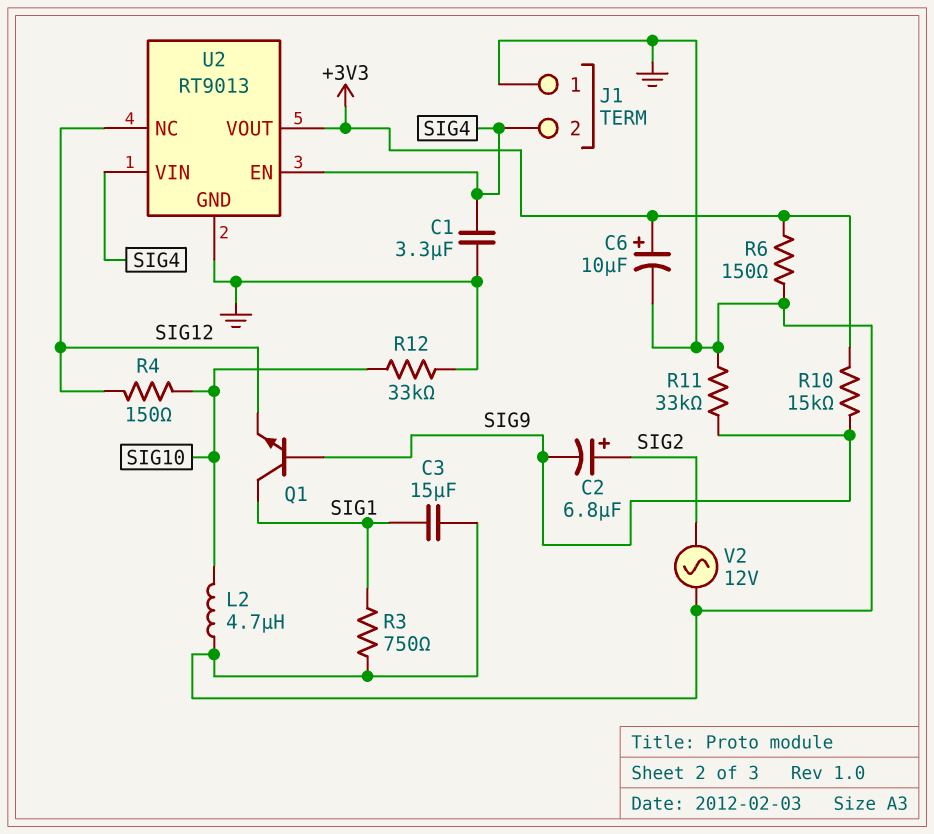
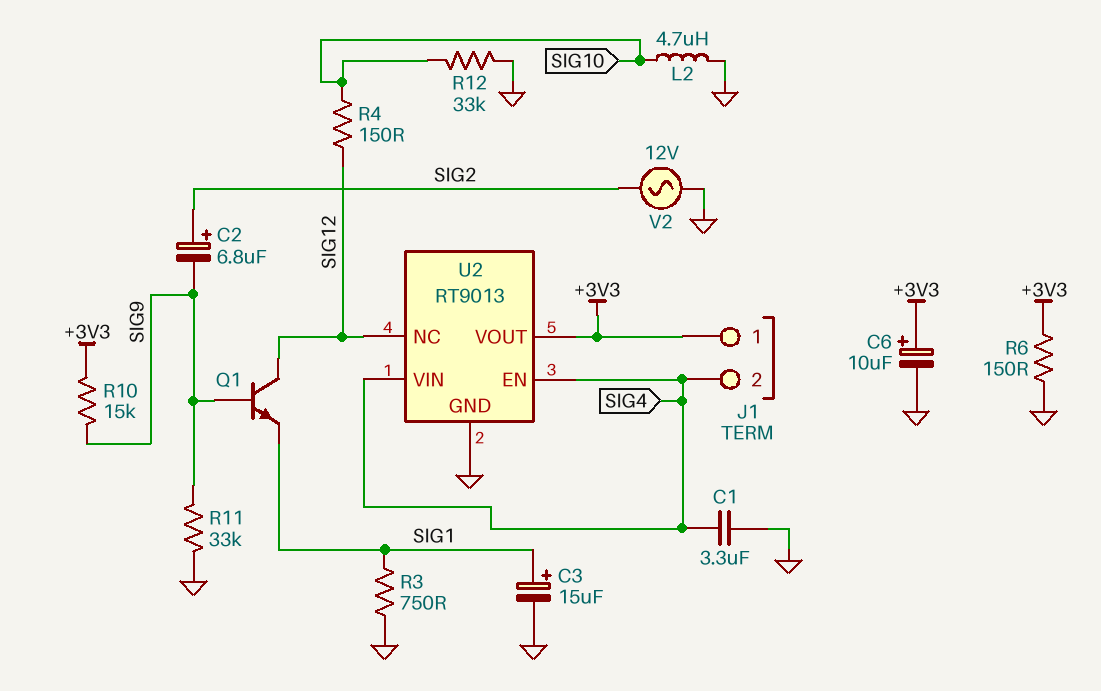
C3: 15uF (GND, SIG1) -> 15uF (plus SIG1, minus GND)
J1 pin 1: GND -> +3V3
Q1: NPN (B SIG9, C SIG1, E SIG12) -> NPN (B SIG9, C SIG12, E SIG1)

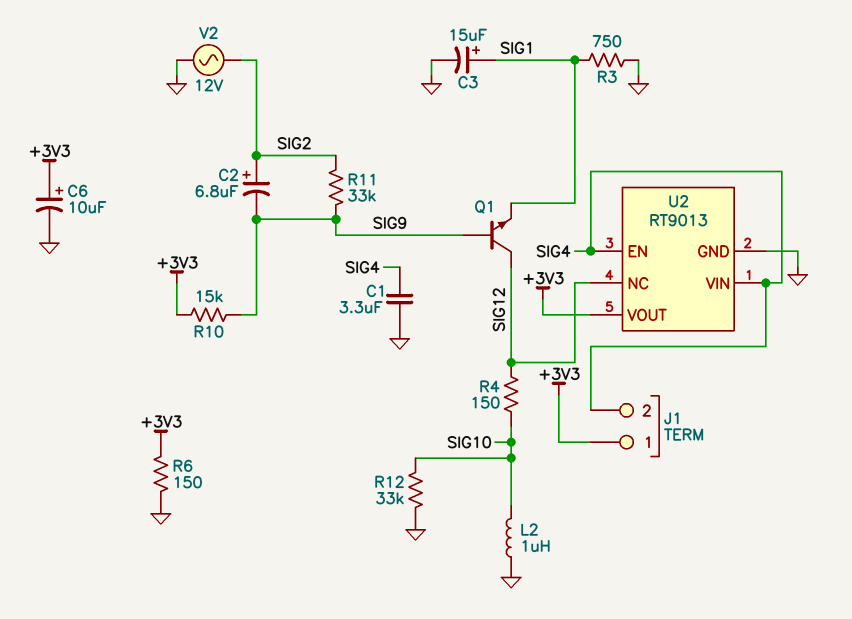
L2: 4.7uH (GND, SIG10) -> 1uH (GND, SIG10)
R11: 33k (GND, SIG9) -> 33k (SIG2, SIG9)

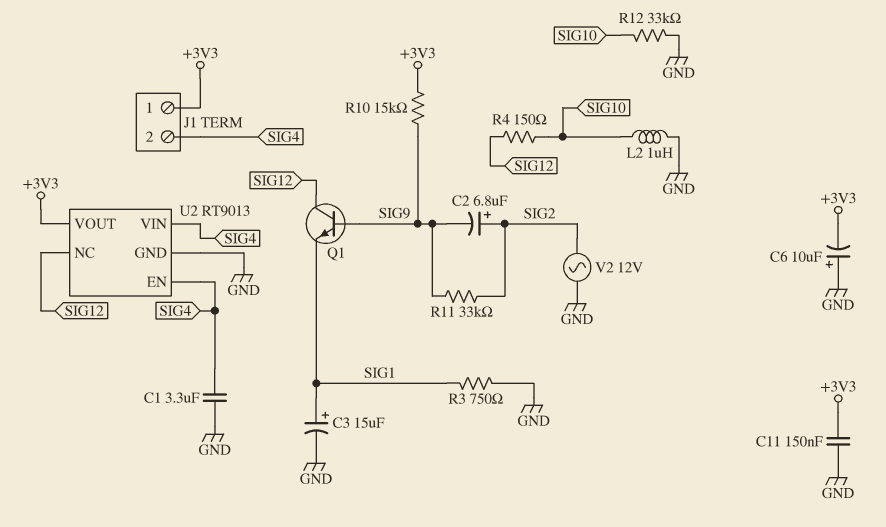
C6: 10uF (plus +3V3, minus GND) -> 10uF (plus GND, minus +3V3)
C11: none -> 150nF (+3V3, GND)
R6: 150 (+3V3, GND) -> none

